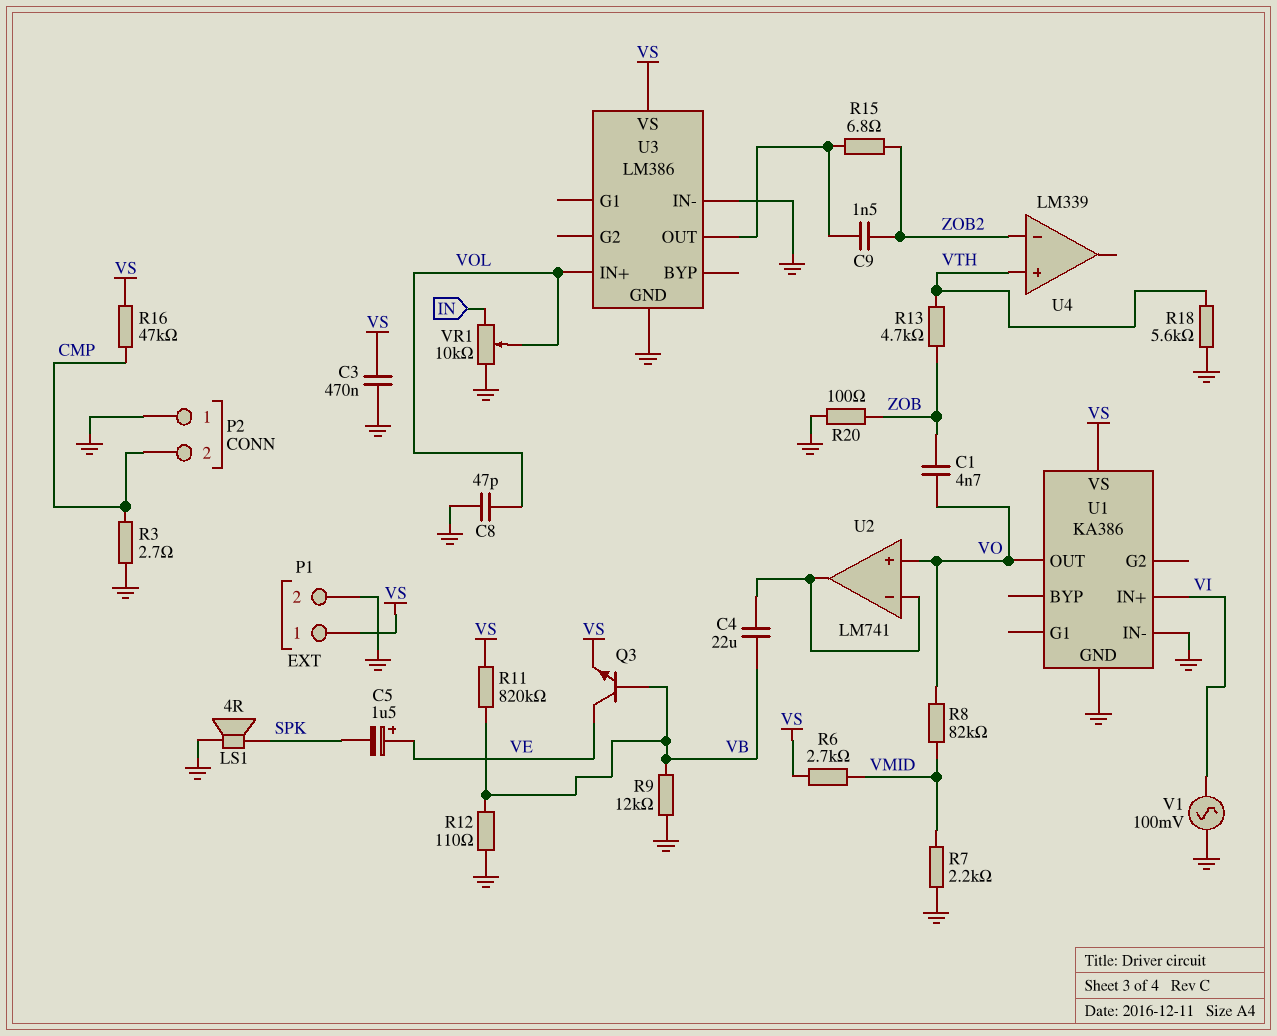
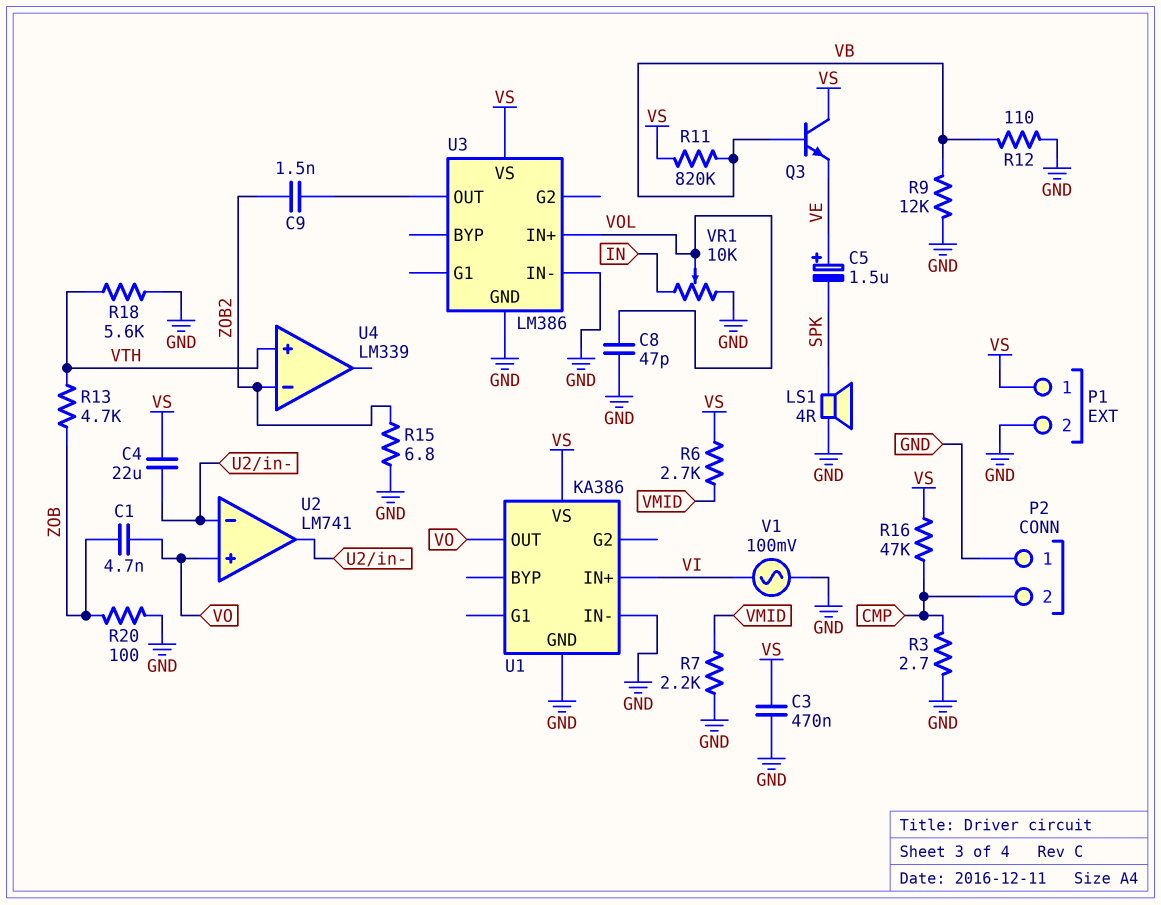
C4: 22uF (U2/in-, VB) -> 22uF (U2/in-, VS)
Q3: NPN (B VB, C VE, E VS) -> NPN (B VB, C VS, E VE)
R8: 82k (VMID, VO) -> none
R15: 6.8 (U3/OUT, ZOB2) -> 6.8 (GND, ZOB2)

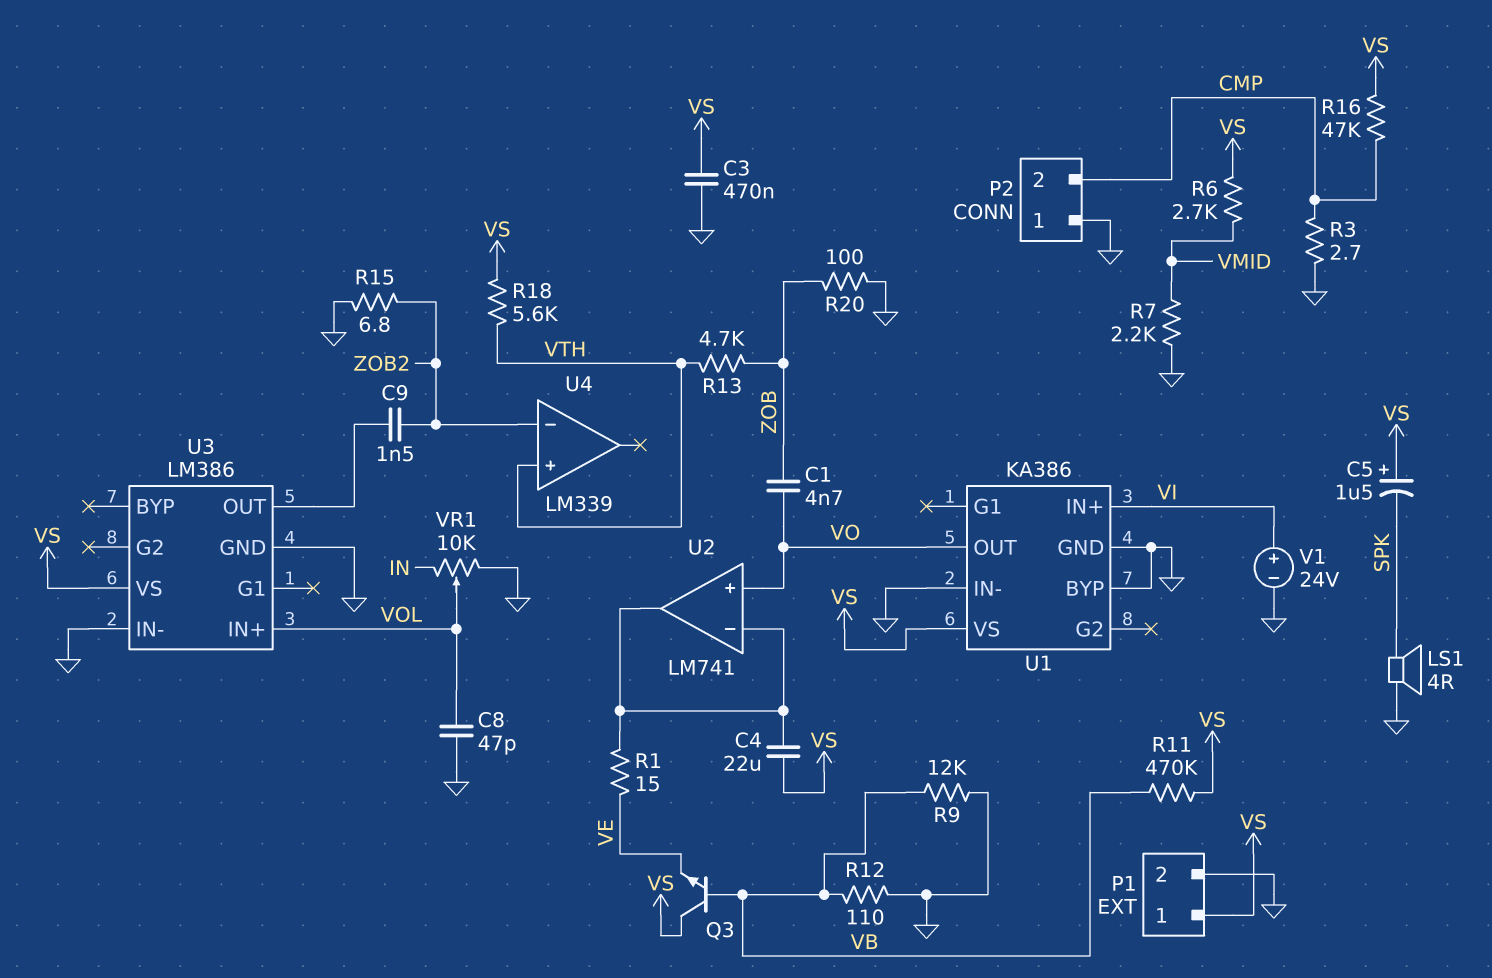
C5: 1.5uF (plus VE, minus SPK) -> 1.5uF (plus VS, minus SPK)
R1: none -> 15 (U2/in-, VE)
R11: 820k (VB, VS) -> 470k (VB, VS)
R18: 5.6k (GND, VTH) -> 5.6k (VS, VTH)
U1 pin BYP: none -> GND
V1: AC 100mV (GND, VI) -> 24V (plus VI, minus GND)

